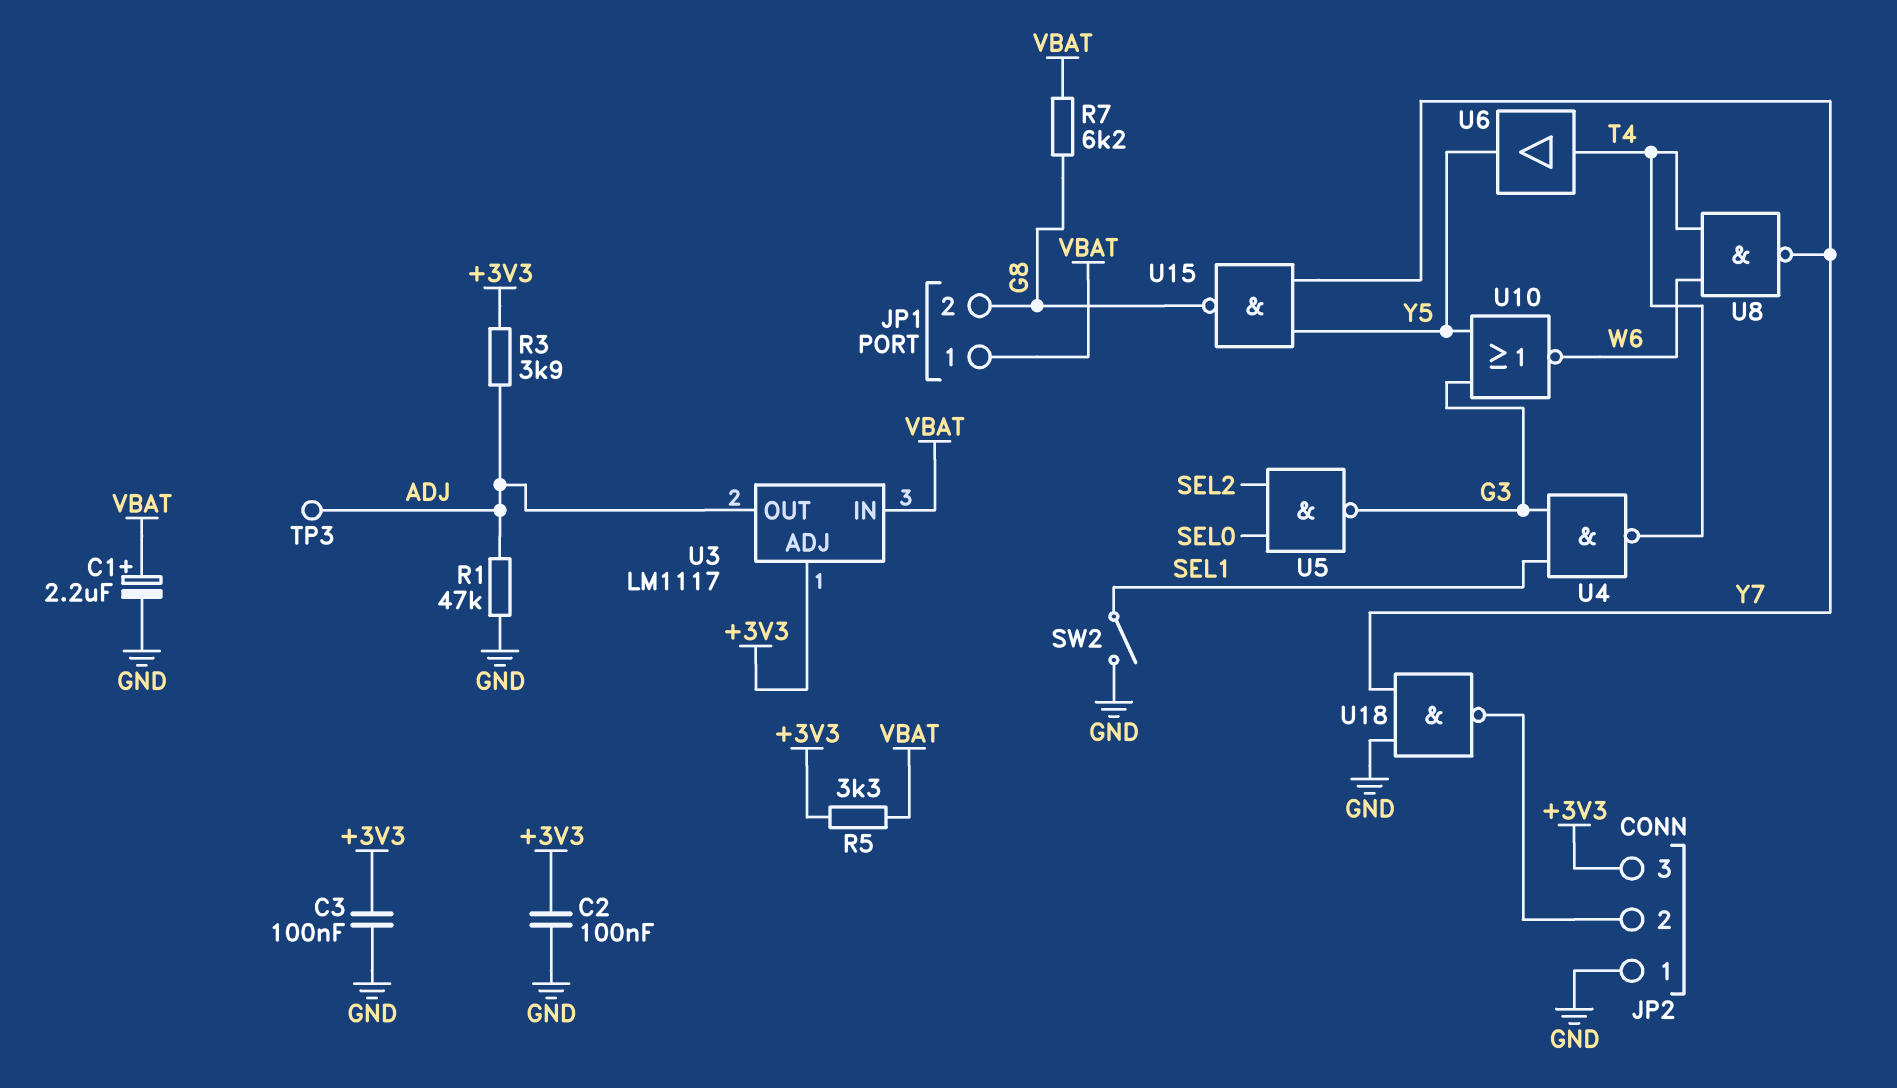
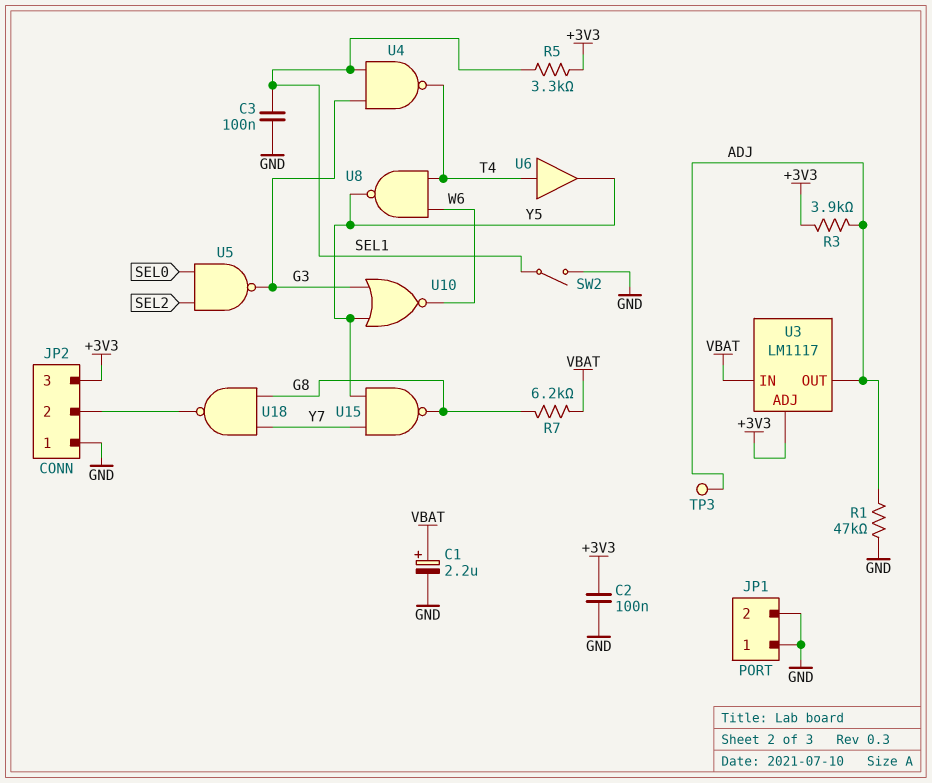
C3: 100nF (+3V3, GND) -> 100nF (GND, SEL1)
JP1 pin 1: VBAT -> GND
JP1 pin 2: G8 -> GND
R5: 3.3k (+3V3, VBAT) -> 3.3k (+3V3, SEL1)
U8: NAND (in T4, in W6, out Y7) -> NAND (in T4, in W6, out Y5)
U18: NAND (in GND, in Y7, out JP2/2) -> NAND (in G8, in Y7, out JP2/2)

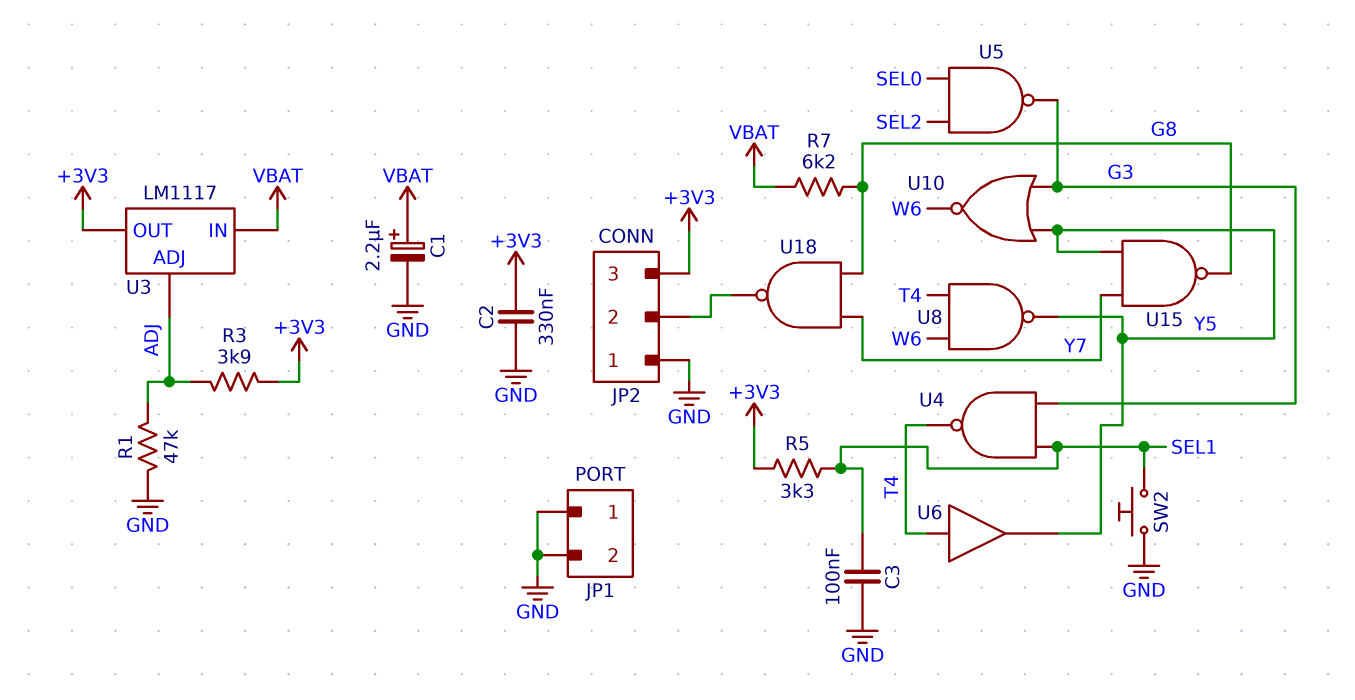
C2: 100nF (+3V3, GND) -> 330nF (+3V3, GND)
SW2: switch (GND, SEL1) -> button (GND, SEL1)
TP3: test point (ADJ) -> none
U3 pin ADJ: +3V3 -> ADJ
U3 pin OUT: ADJ -> +3V3

